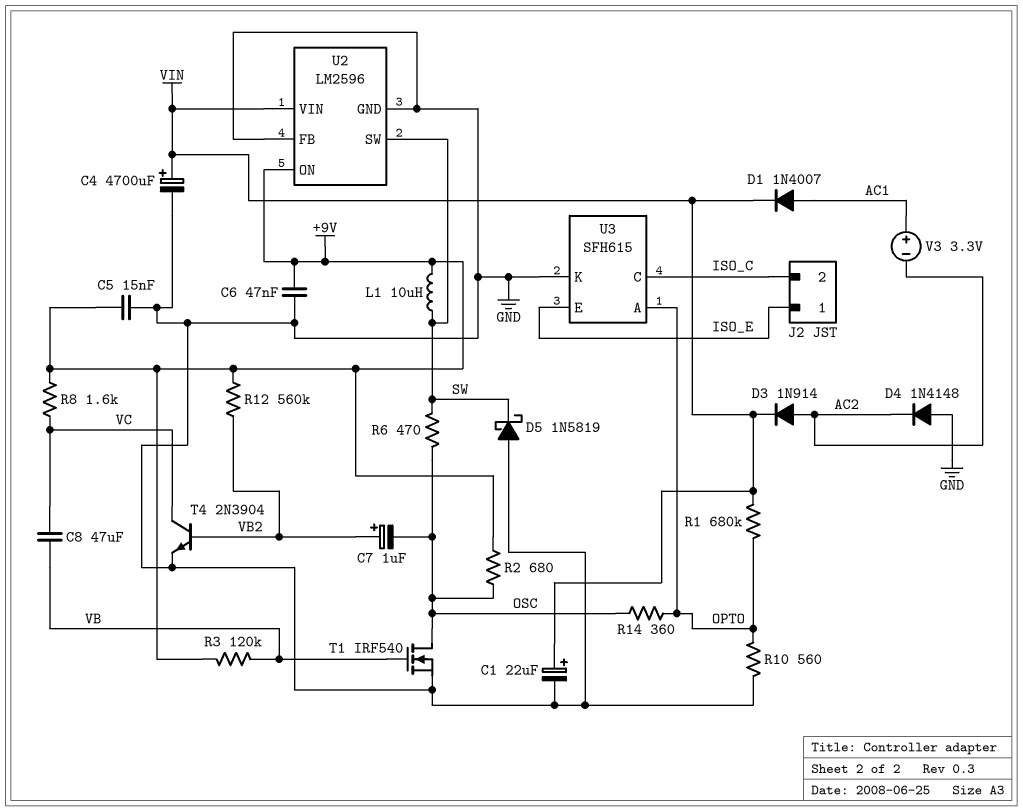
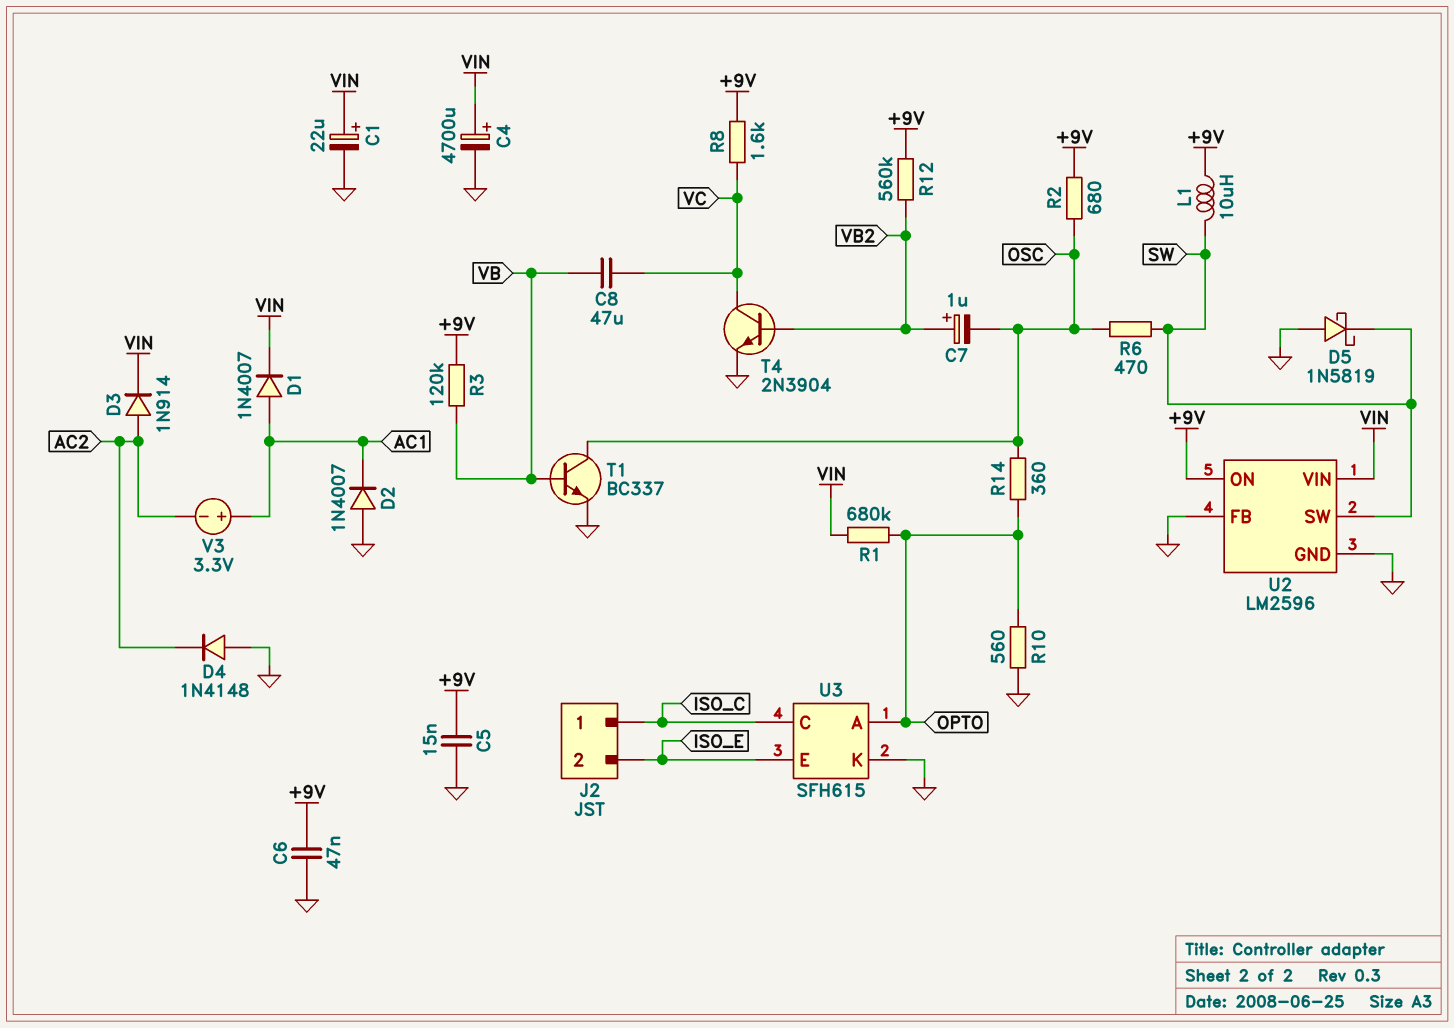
D2: none -> diode 1N4007 (A GND, K AC1)
J2 pin 1: ISO_E -> ISO_C
J2 pin 2: ISO_C -> ISO_E
T1: NMOS IRF540 (G VB, D OSC, S GND) -> NPN BC337 (B VB, C OSC, E GND)

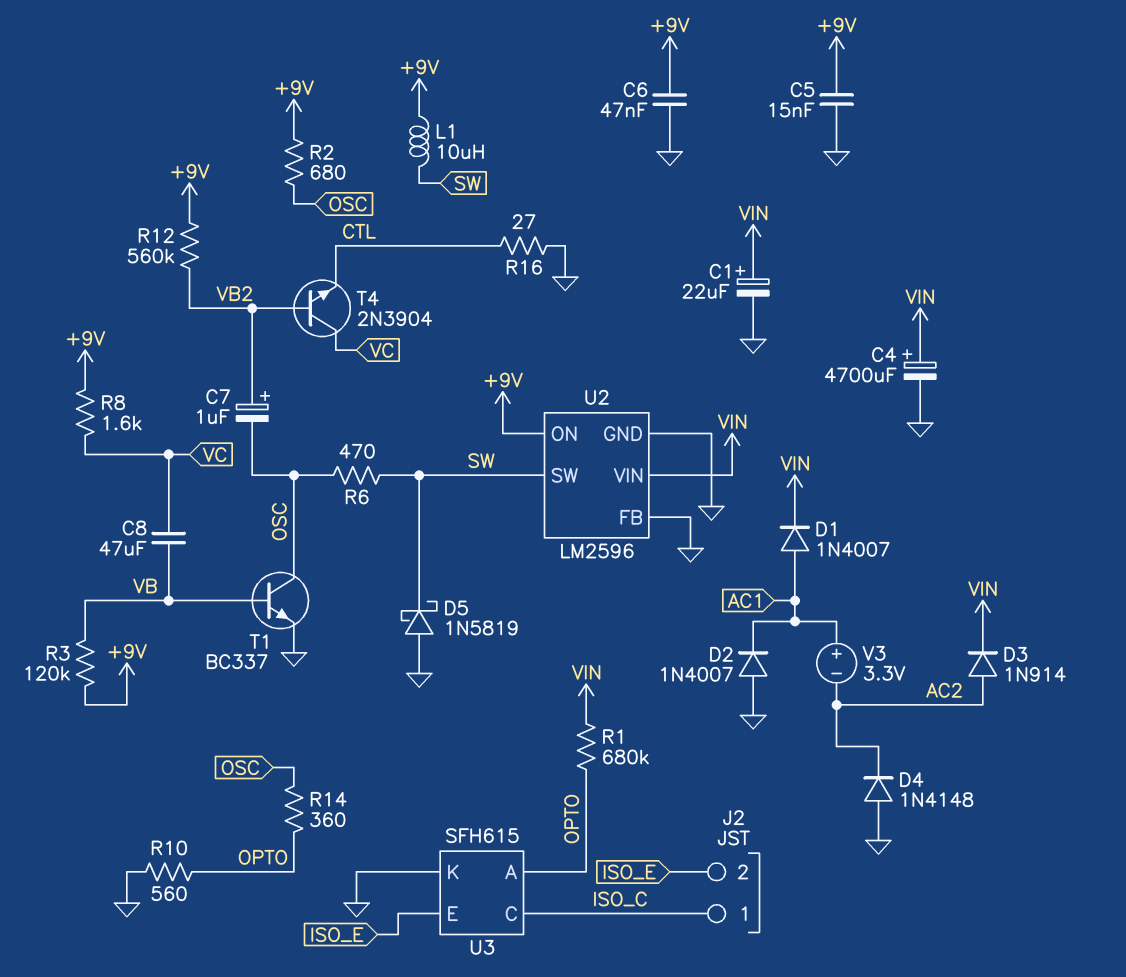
R16: none -> 27 (CTL, GND)
T4: NPN 2N3904 (B VB2, C VC, E GND) -> NPN 2N3904 (B VB2, C VC, E CTL)

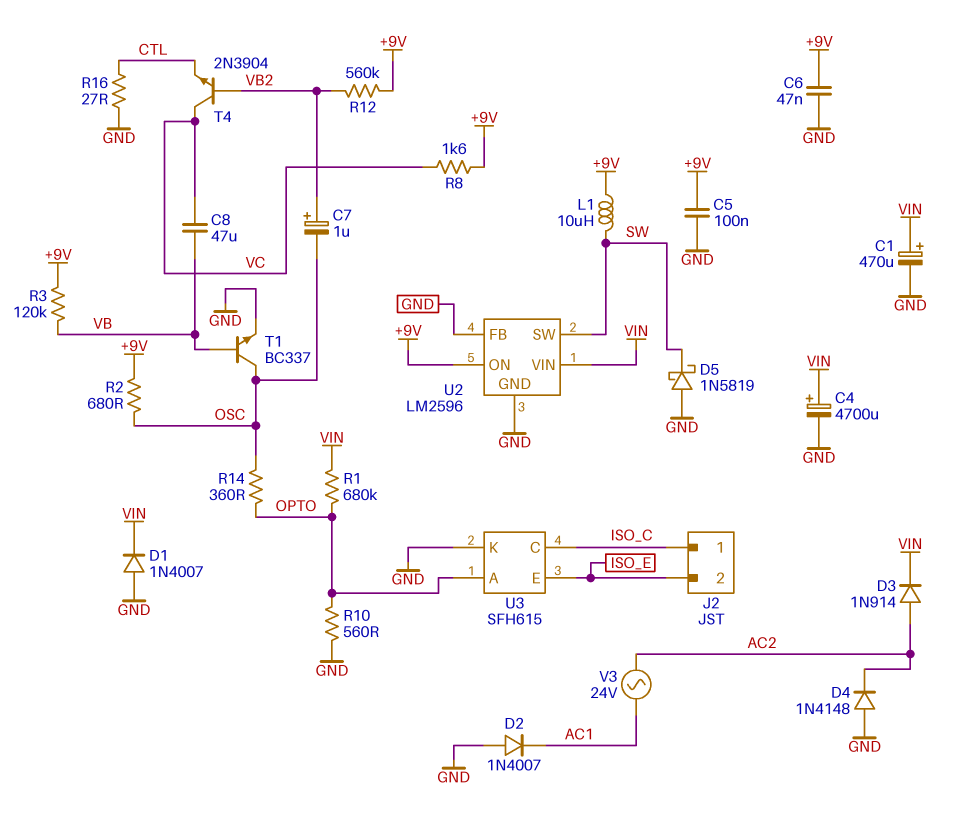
C1: 22uF (plus VIN, minus GND) -> 470uF (plus VIN, minus GND)
C5: 15nF (+9V, GND) -> 100nF (+9V, GND)
D1: diode 1N4007 (A AC1, K VIN) -> diode 1N4007 (A GND, K VIN)
R6: 470 (OSC, SW) -> none
V3: 3.3V (plus AC1, minus AC2) -> AC 24V (AC1, AC2)

